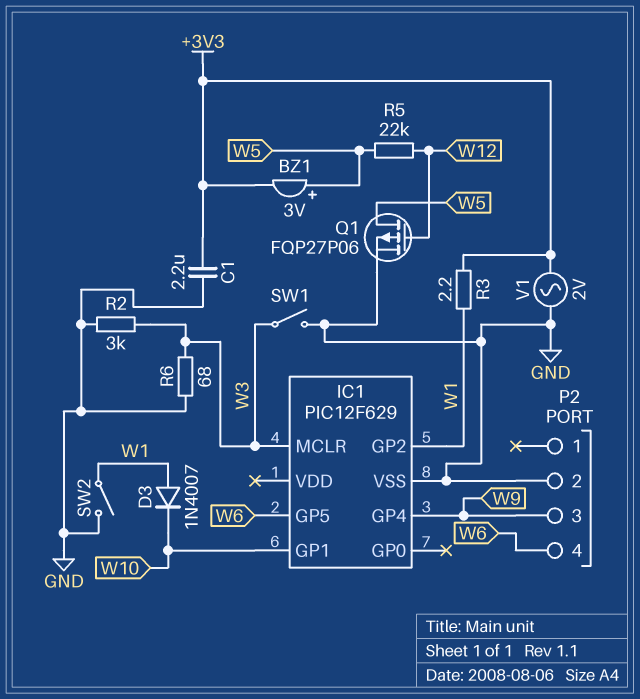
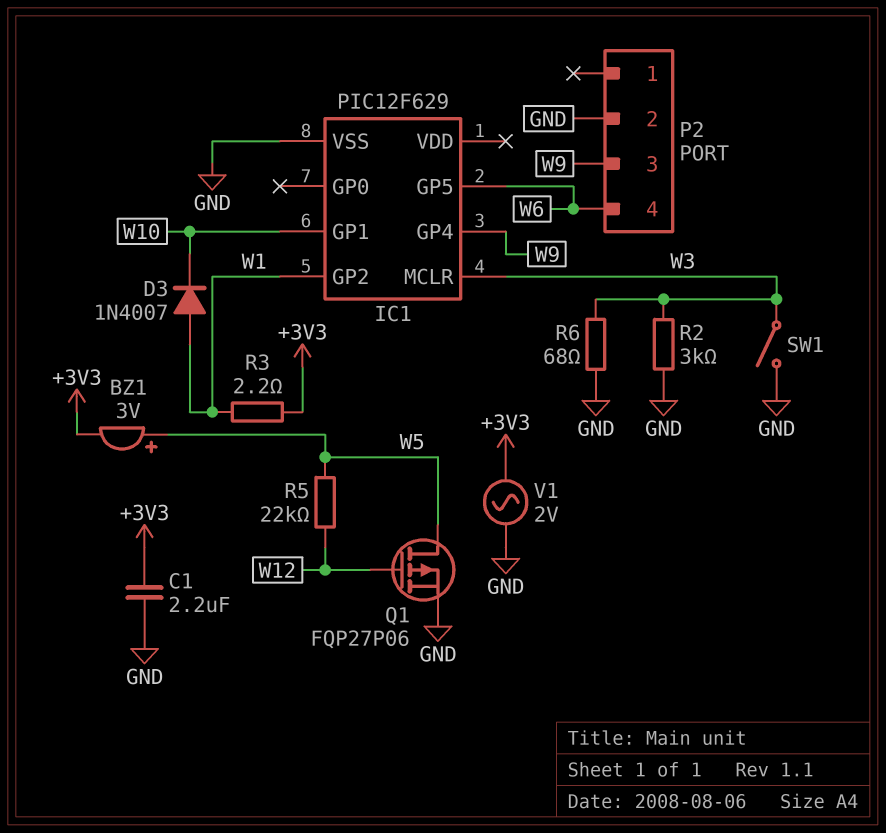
SW2: switch (GND, W1) -> none

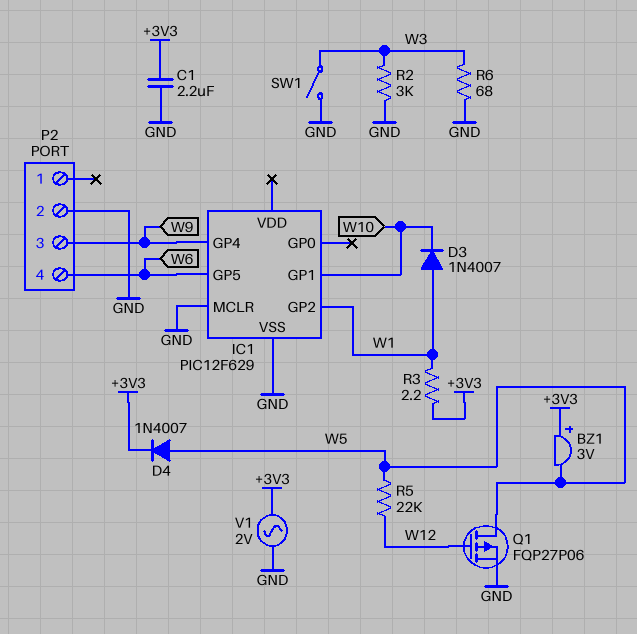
BZ1: buzzer 3V (plus W5, minus +3V3) -> buzzer 3V (plus +3V3, minus W5)
D4: none -> diode 1N4007 (A W5, K +3V3)
IC1 pin MCLR: W3 -> GND

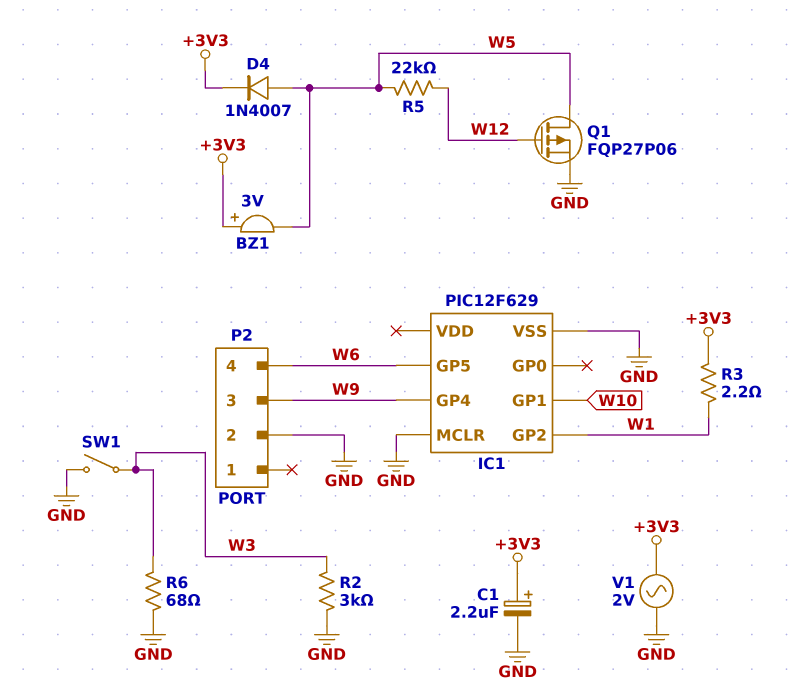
C1: 2.2uF (+3V3, GND) -> 2.2uF (plus +3V3, minus GND)
D3: diode 1N4007 (A W1, K W10) -> none

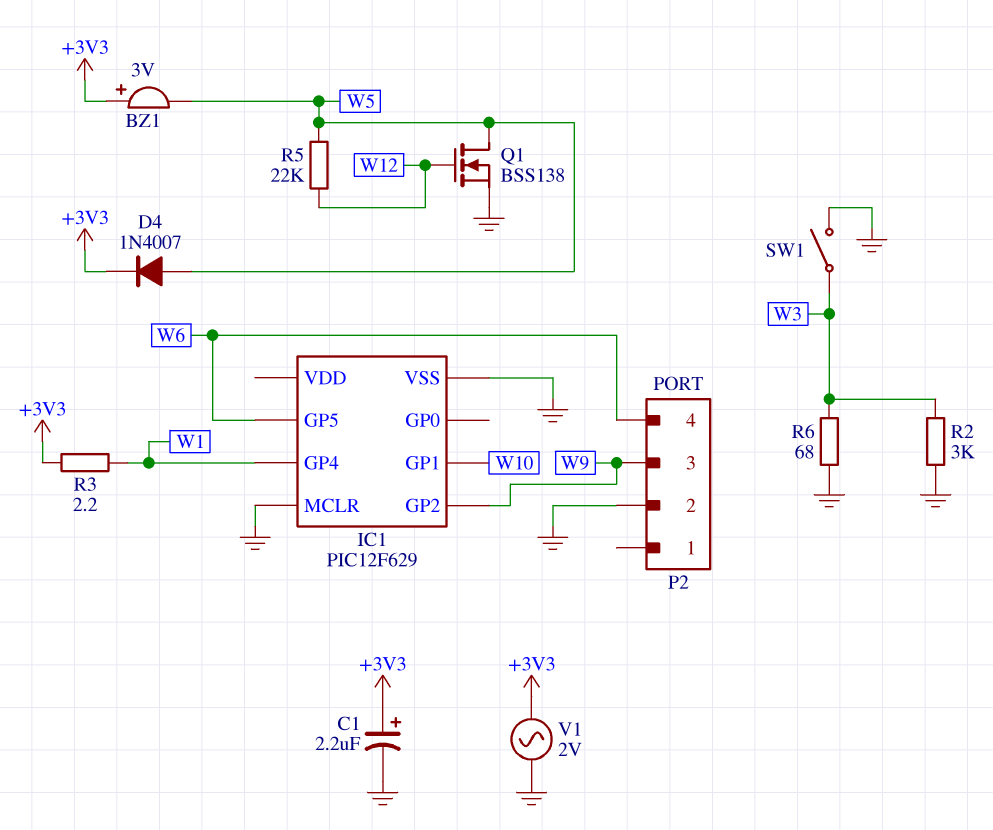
IC1 pin GP2: W1 -> W9
IC1 pin GP4: W9 -> W1
Q1: PMOS FQP27P06 (G W12, D W5, S GND) -> NMOS BSS138 (G W12, D W5, S GND)

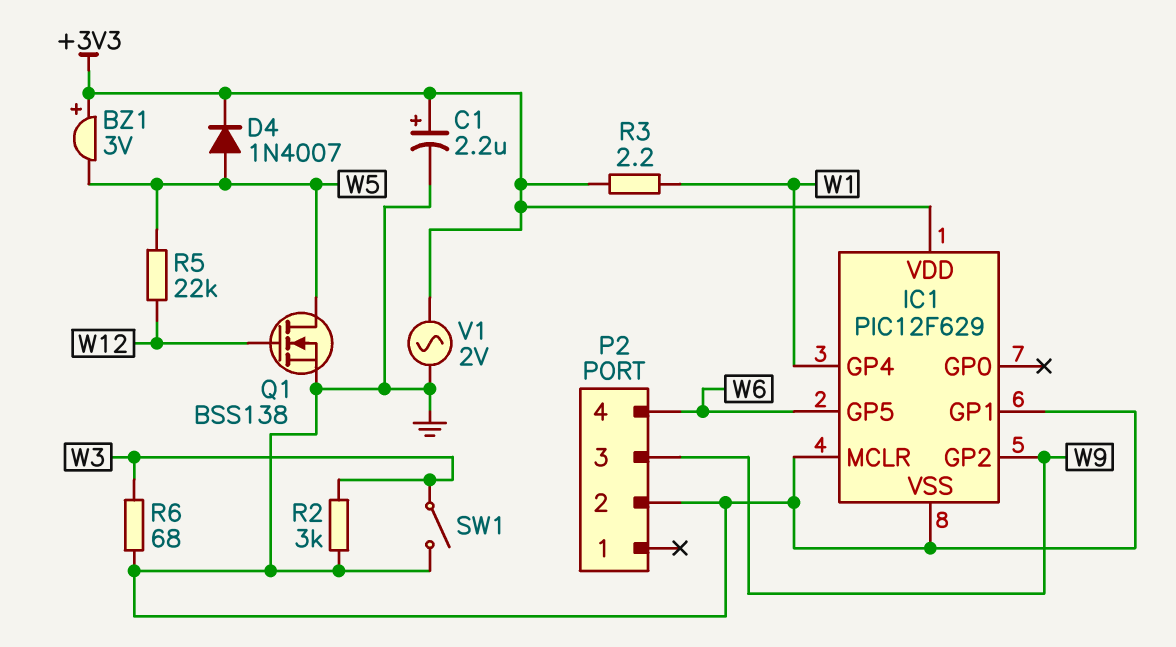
IC1 pin GP1: W10 -> GND
IC1 pin VDD: none -> +3V3

